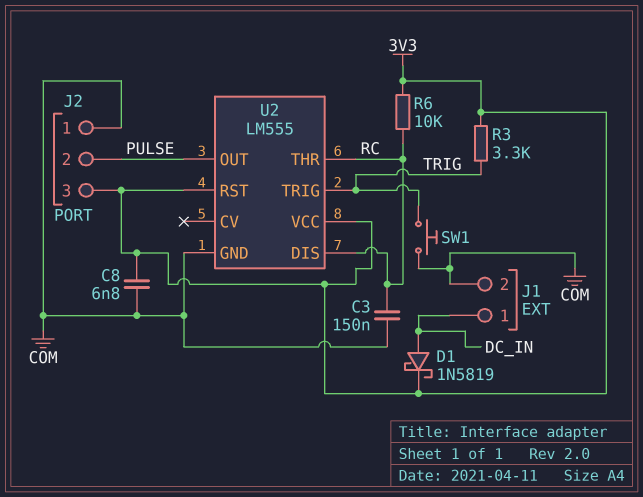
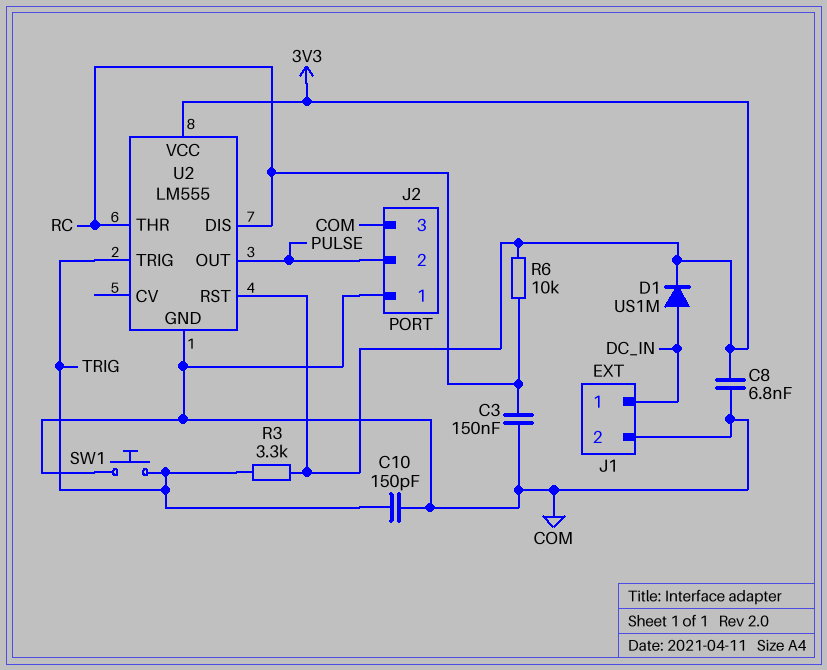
C10: none -> 150pF (COM, TRIG)
D1: schottky 1N5819 (A DC_IN, K 3V3) -> diode US1M (A DC_IN, K 3V3)
J2 pin 3: 3V3 -> COM

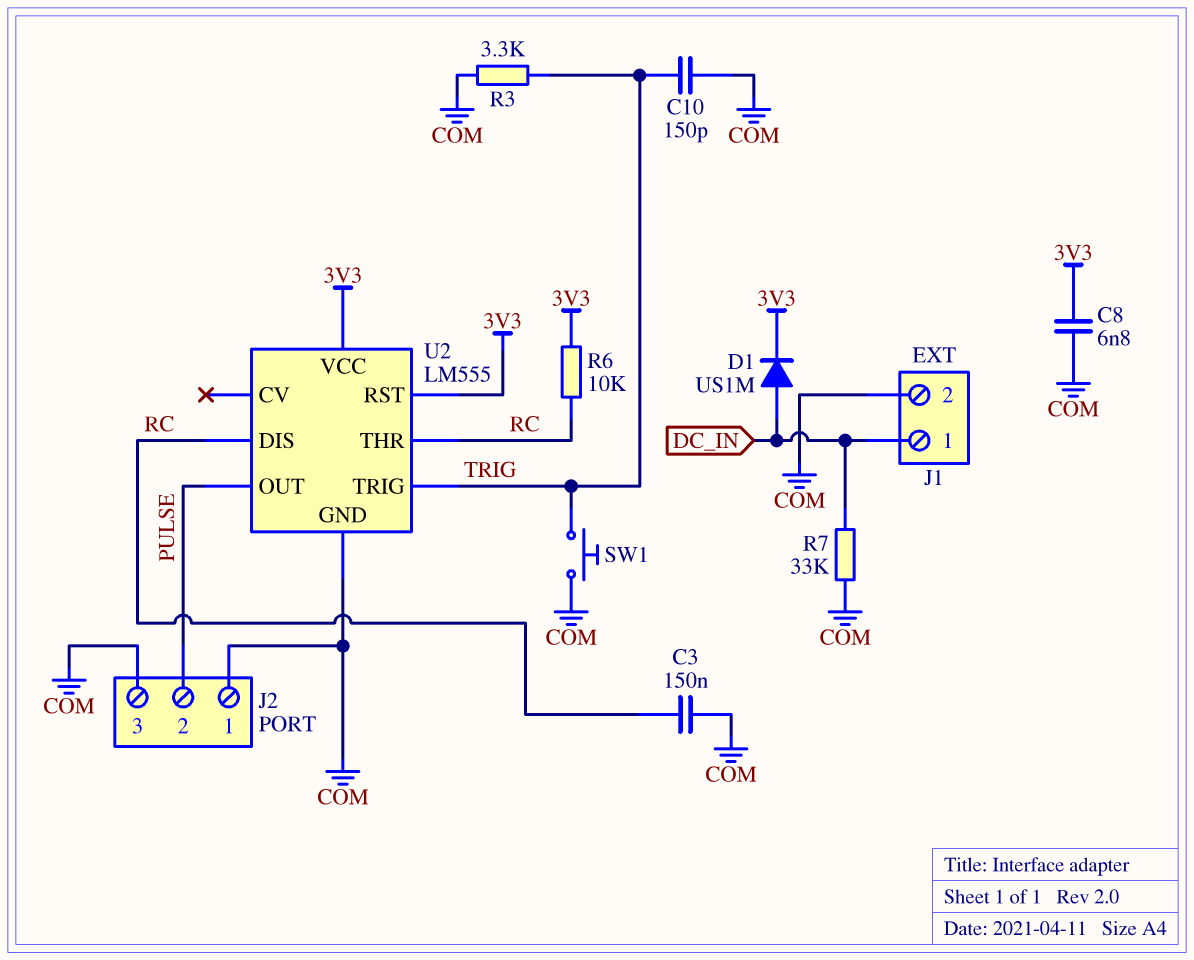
R3: 3.3k (3V3, TRIG) -> 3.3k (COM, TRIG)
R7: none -> 33k (COM, DC_IN)

